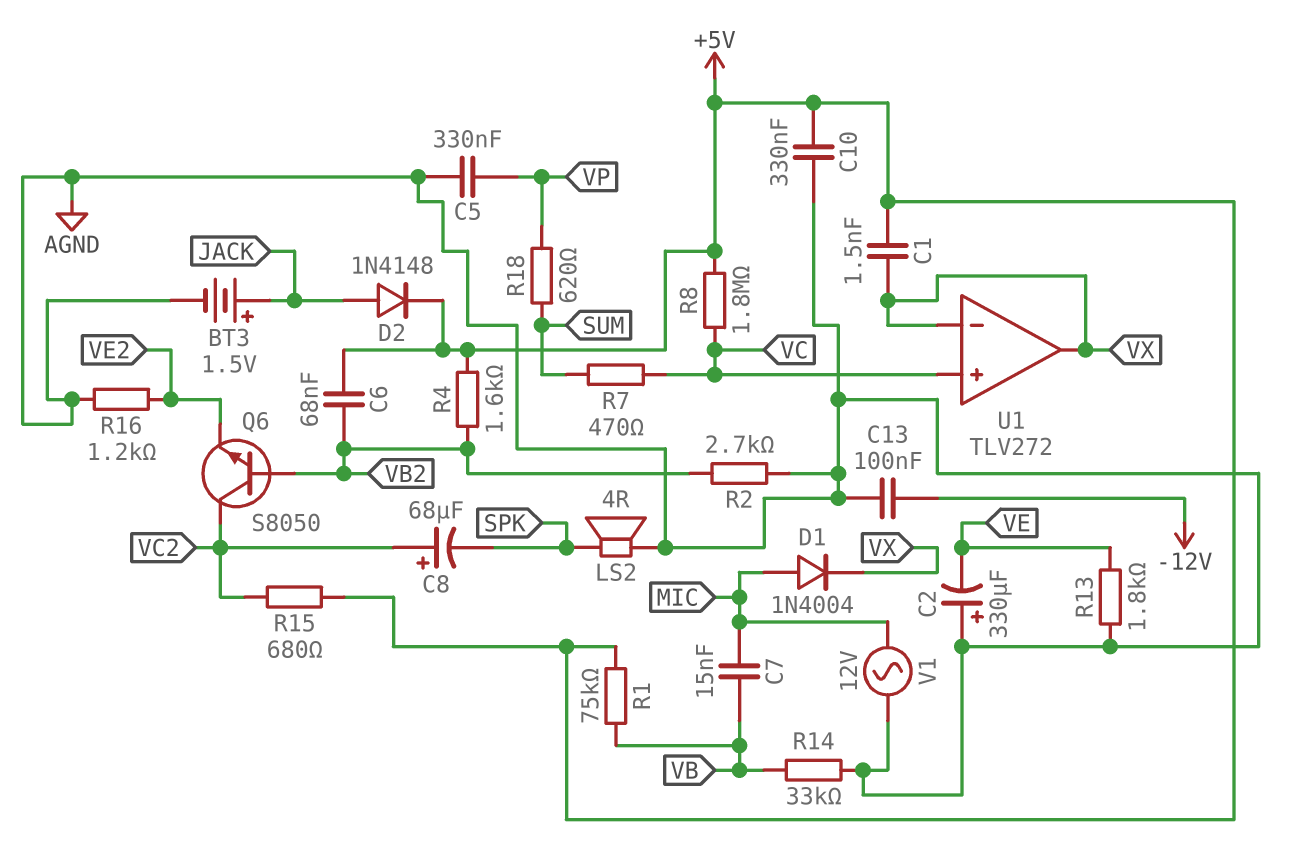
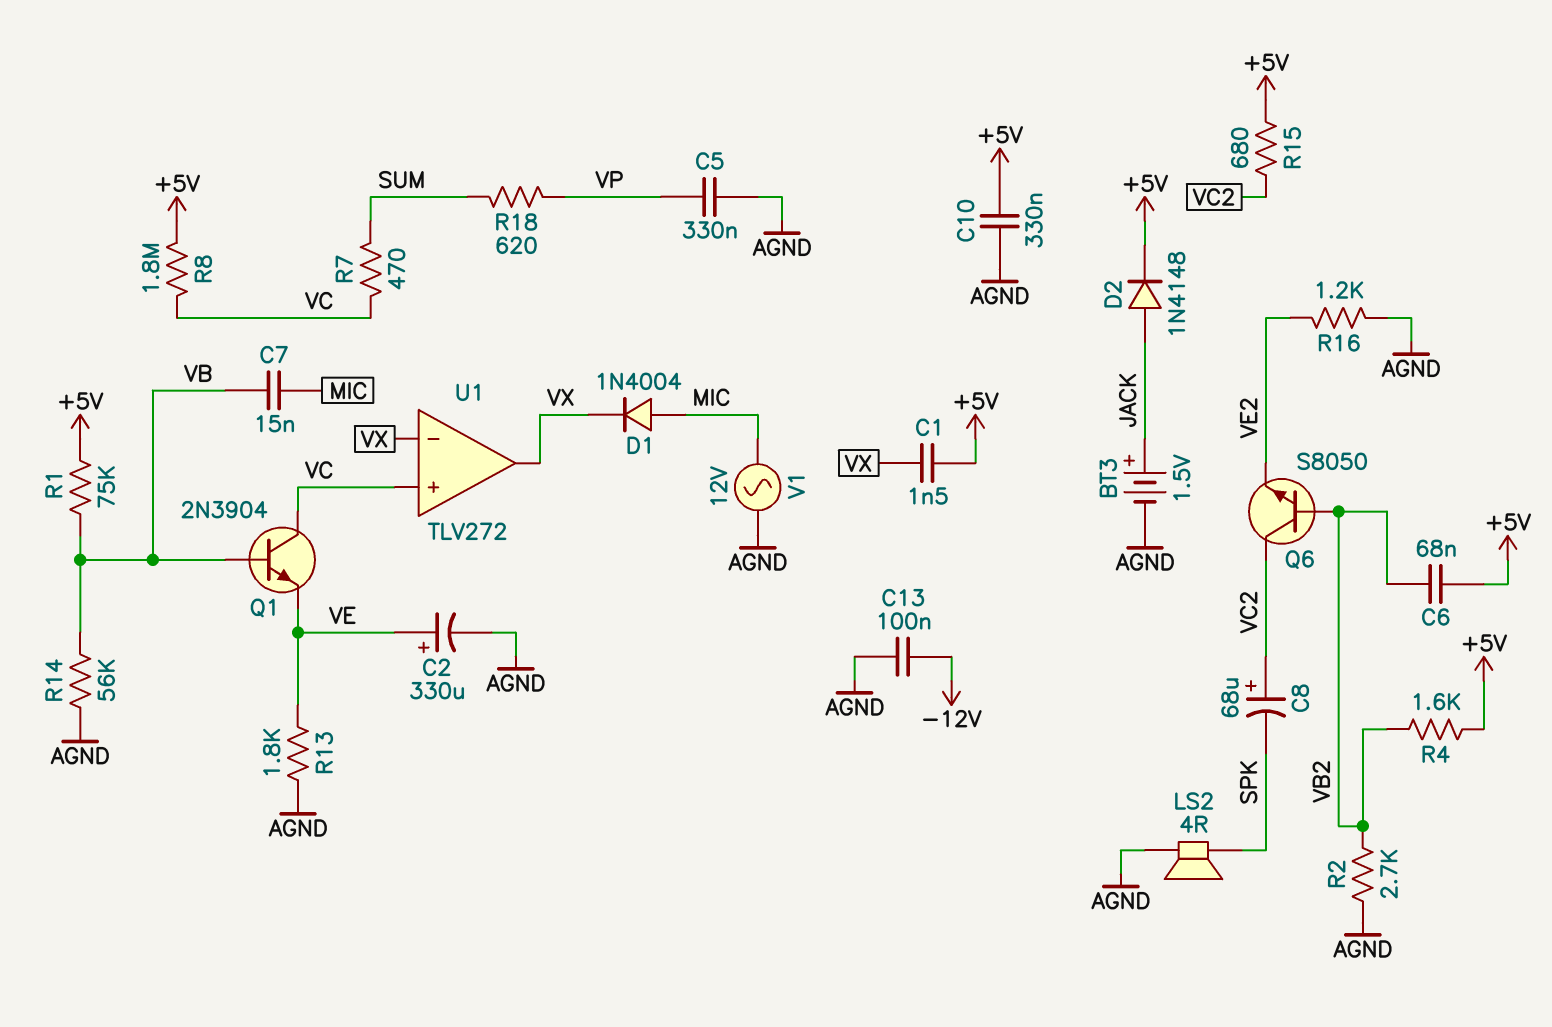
C2: 330uF (plus AGND, minus VE) -> 330uF (plus VE, minus AGND)
Q1: none -> NPN 2N3904 (B VB, C VC, E VE)
R14: 33k (AGND, VB) -> 56k (AGND, VB)

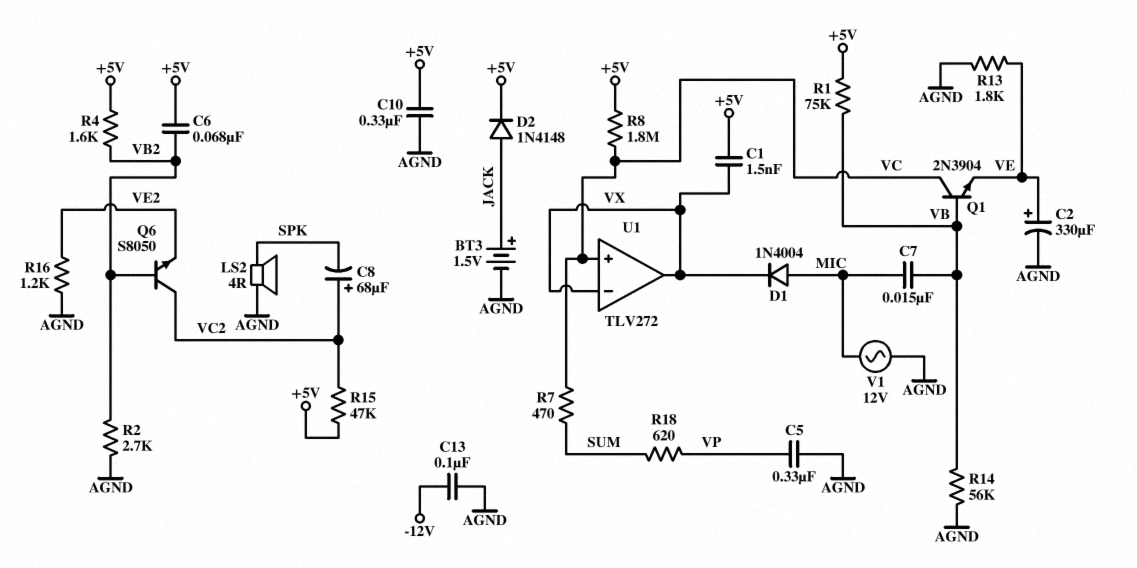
R15: 680 (+5V, VC2) -> 47k (+5V, VC2)

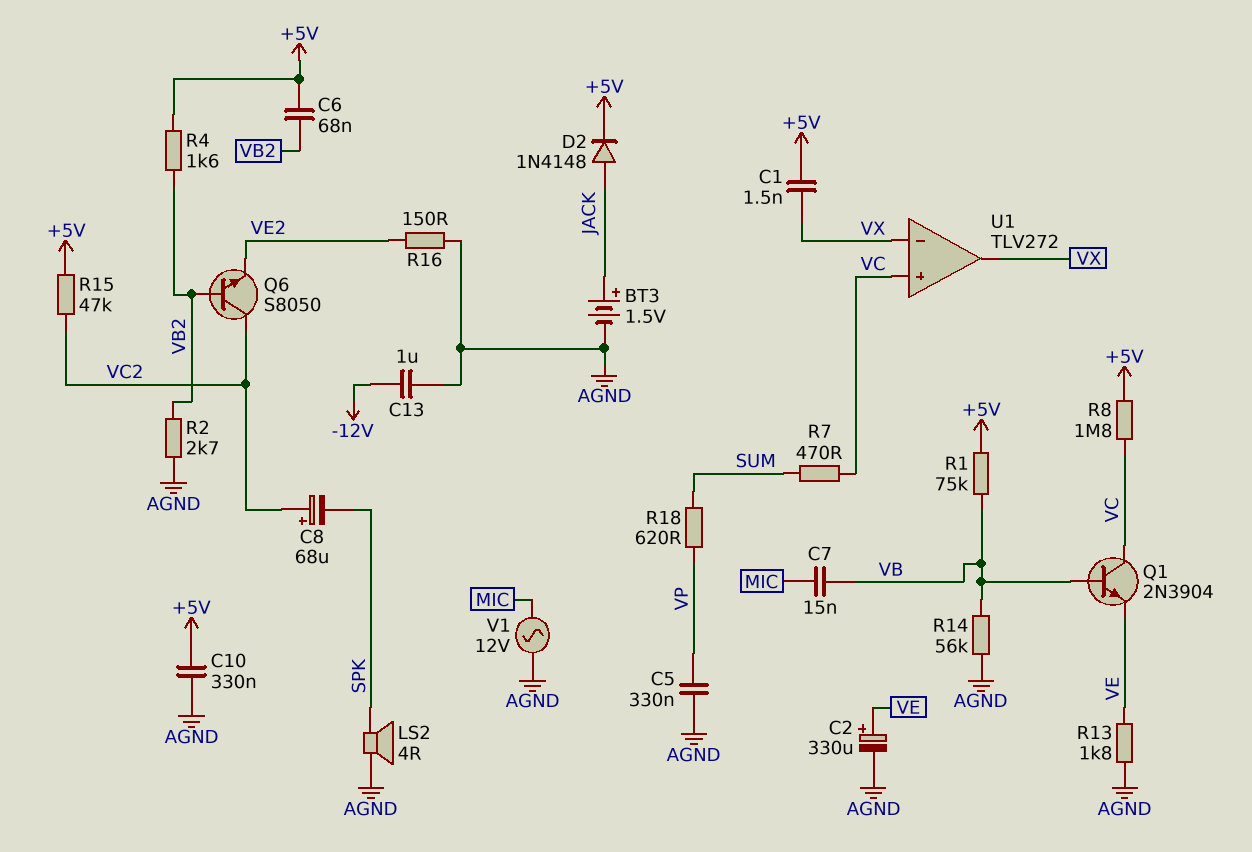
C13: 100nF (-12V, AGND) -> 1uF (-12V, AGND)
D1: diode 1N4004 (A MIC, K VX) -> none
R16: 1.2k (AGND, VE2) -> 150 (AGND, VE2)

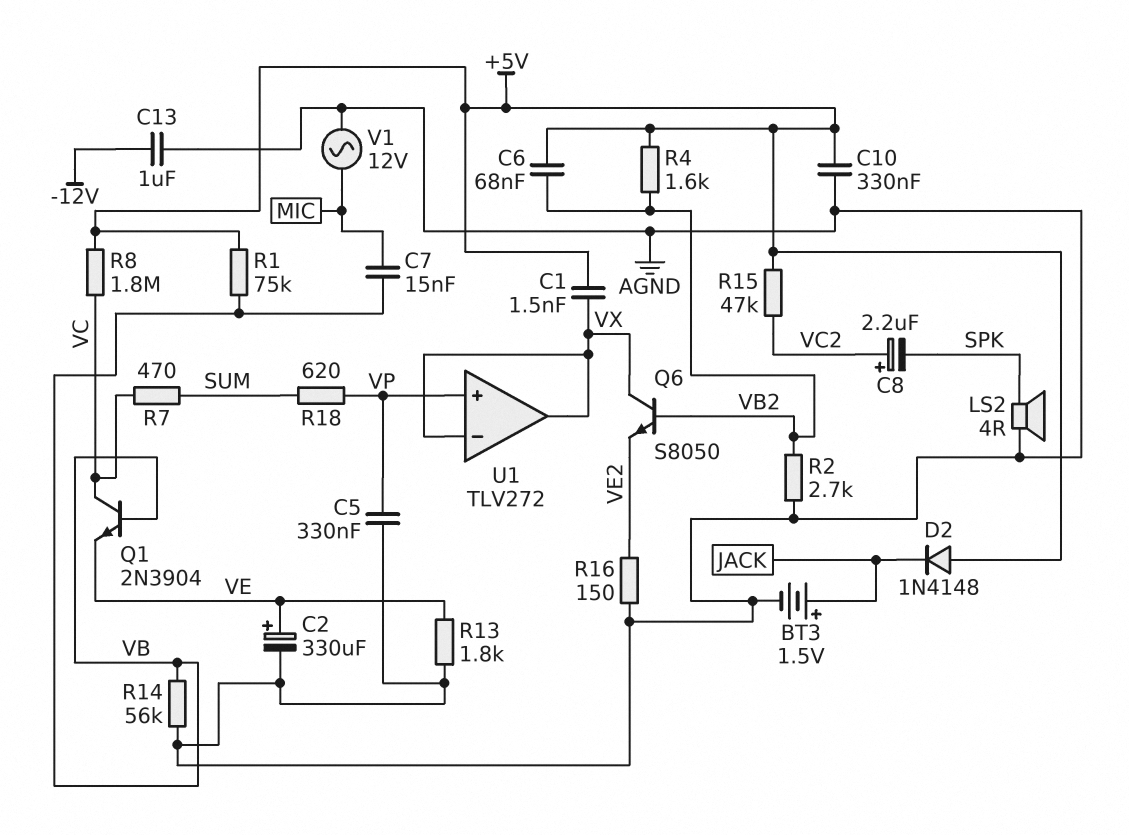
C8: 68uF (plus VC2, minus SPK) -> 2.2uF (plus VC2, minus SPK)
D2: diode 1N4148 (A JACK, K +5V) -> diode 1N4148 (A +5V, K JACK)
Q6: NPN S8050 (B VB2, C VC2, E VE2) -> NPN S8050 (B VB2, C VX, E VE2)
U1 pin in+: VC -> VP

